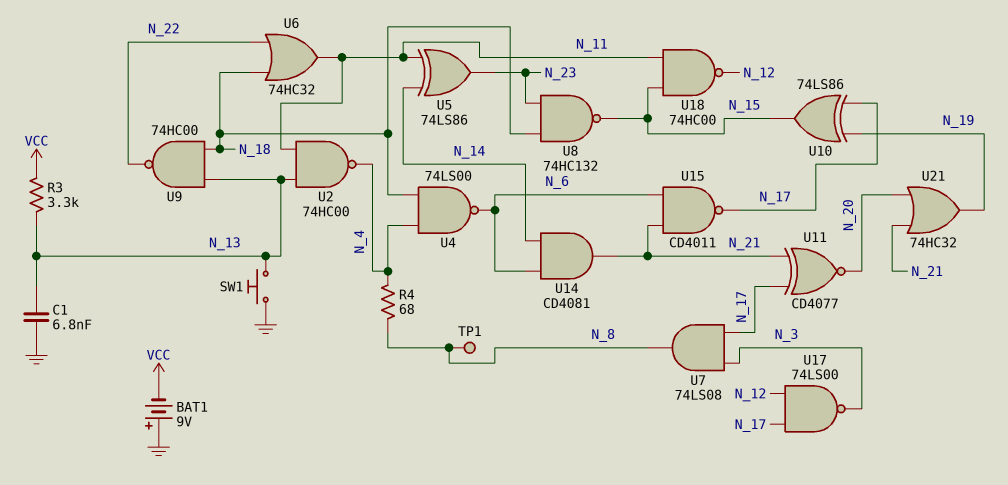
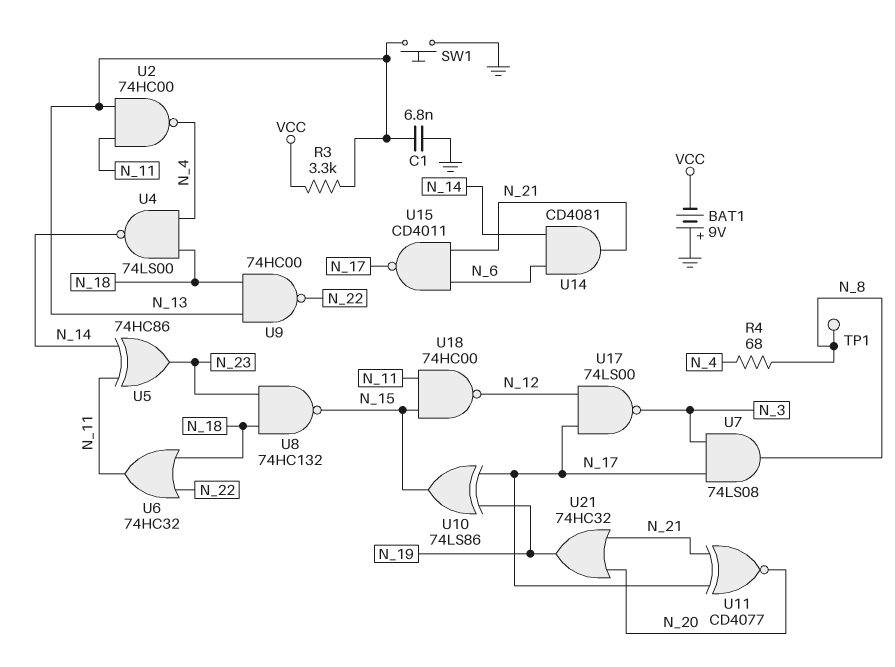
U4: NAND 74LS00 (in N_4, in N_18, out N_6) -> NAND 74LS00 (in N_4, in N_18, out N_14)
U5: XOR 74LS86 (in N_11, in N_14, out N_23) -> XOR 74HC86 (in N_11, in N_14, out N_23)

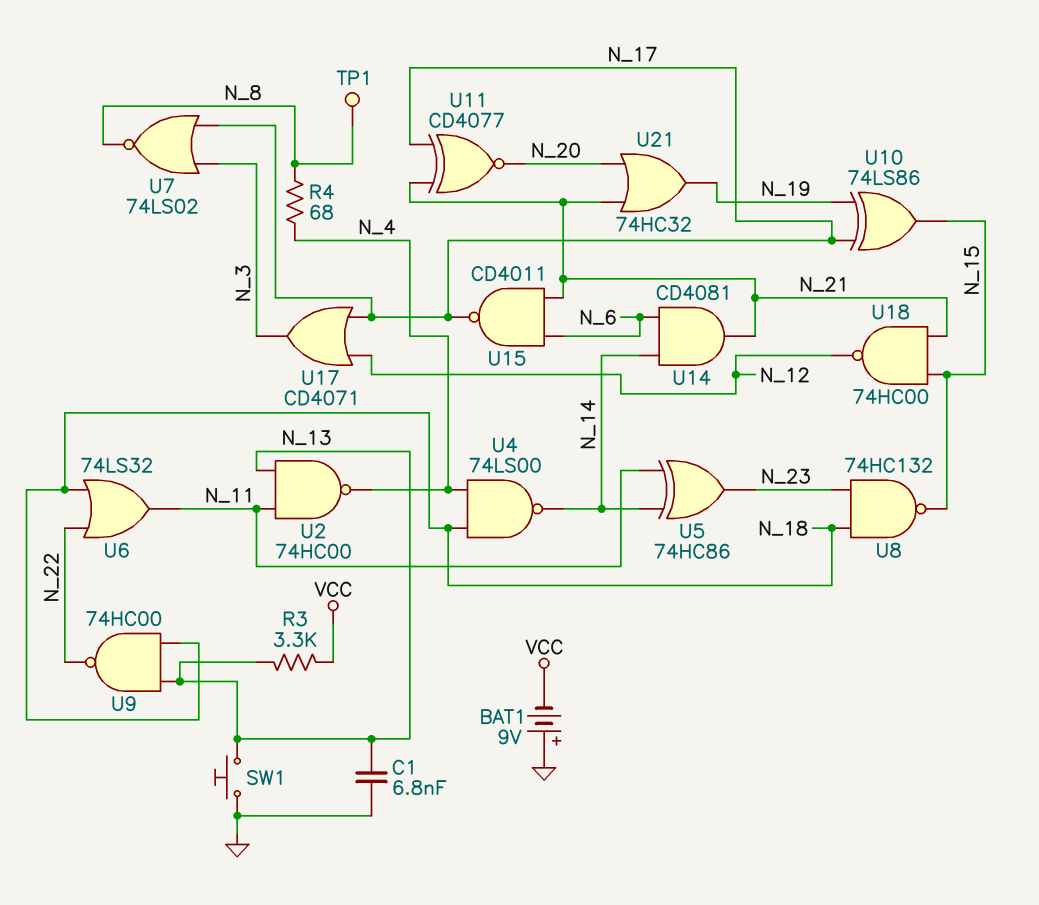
U6: OR 74HC32 (in N_18, in N_22, out N_11) -> OR 74LS32 (in N_18, in N_22, out N_11)
U7: AND 74LS08 (in N_3, in N_17, out N_8) -> NOR 74LS02 (in N_3, in N_17, out N_8)
U17: NAND 74LS00 (in N_12, in N_17, out N_3) -> OR CD4071 (in N_12, in N_17, out N_3)
U18: NAND 74HC00 (in N_11, in N_15, out N_12) -> NAND 74HC00 (in N_15, in N_21, out N_12)

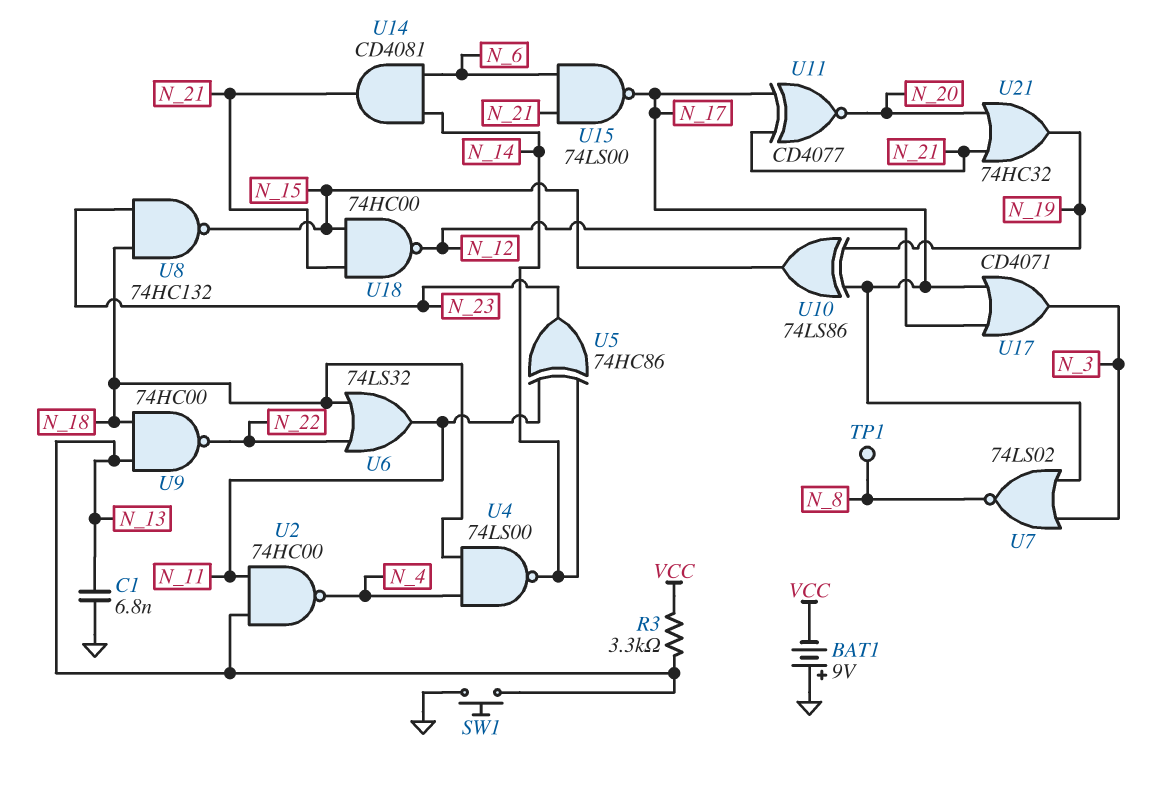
R4: 68 (N_4, N_8) -> none
U15: NAND CD4011 (in N_6, in N_21, out N_17) -> NAND 74LS00 (in N_6, in N_21, out N_17)

